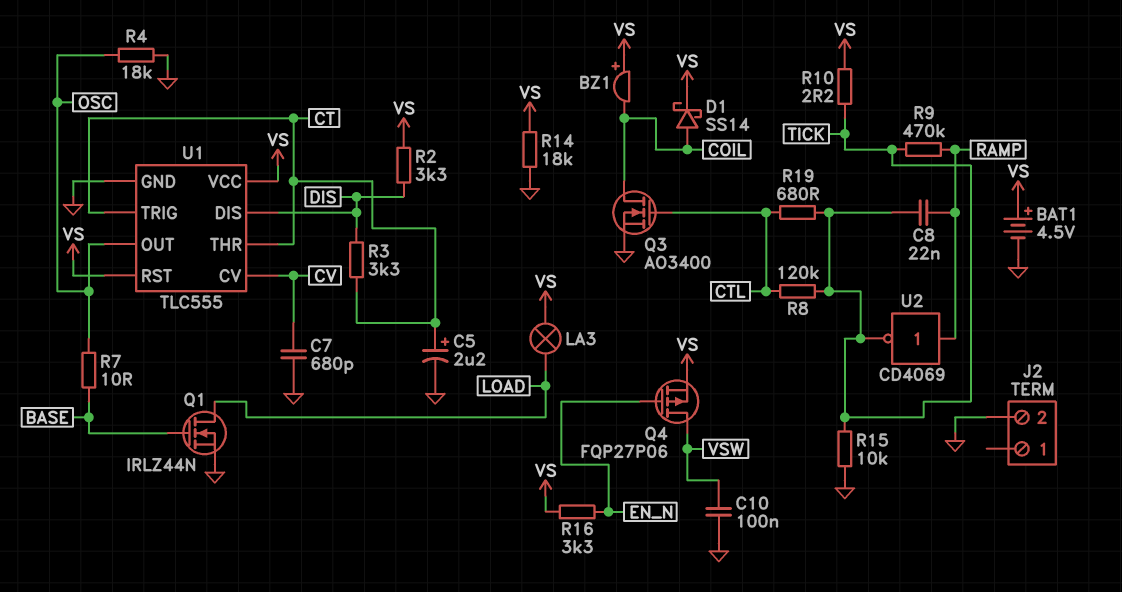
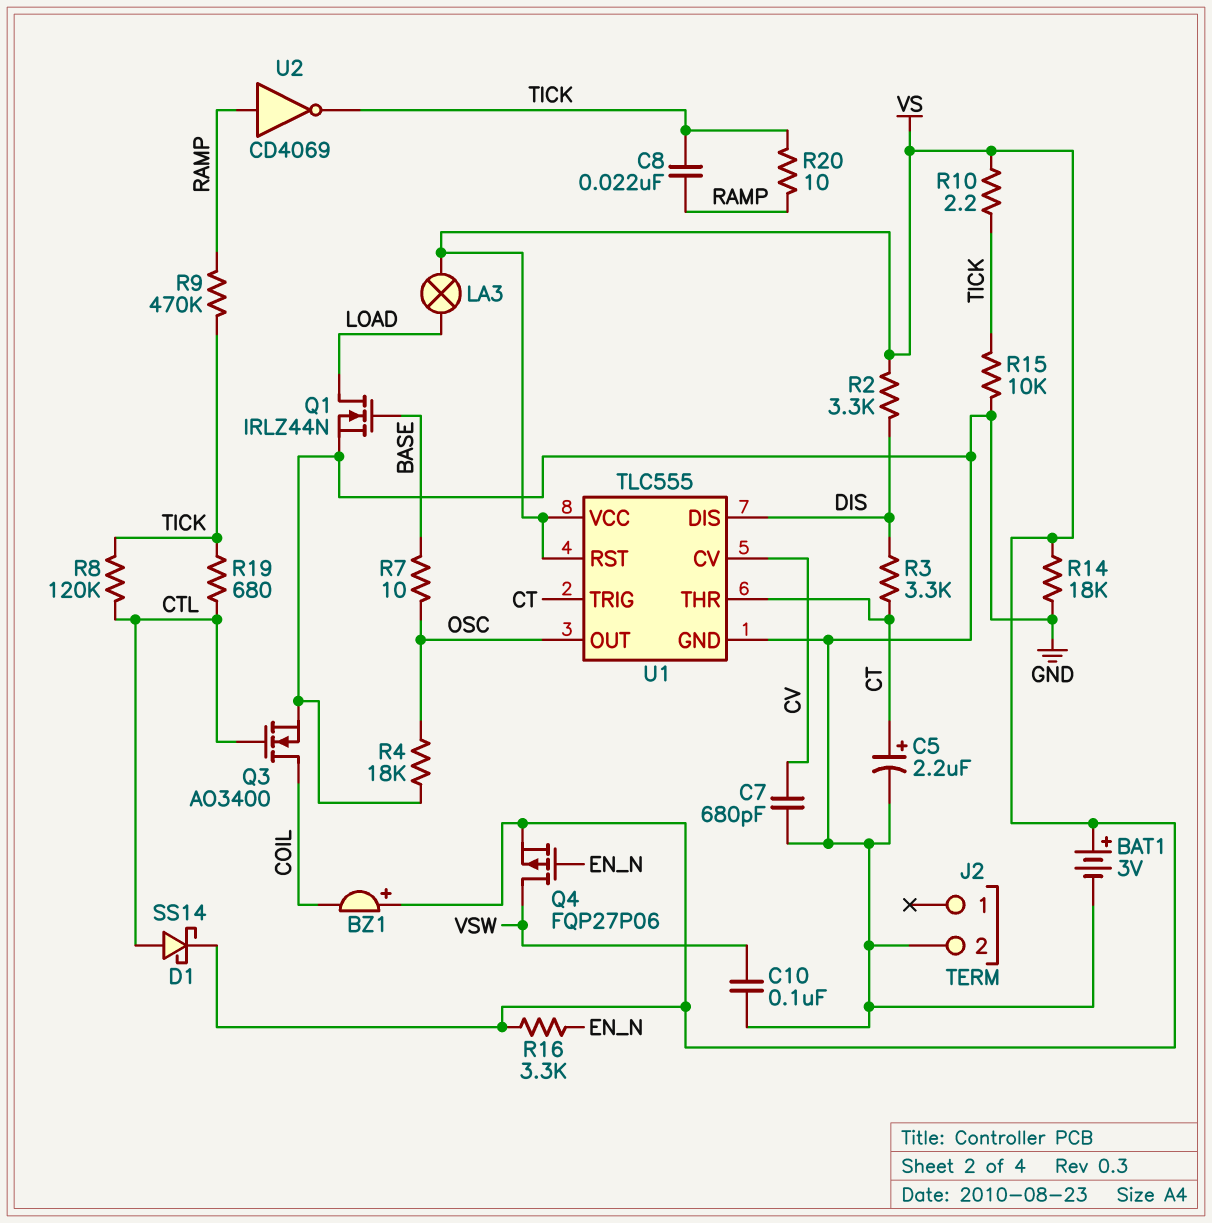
BAT1: 4.5V (plus VS, minus GND) -> 3V (plus VS, minus GND)
D1: schottky SS14 (A COIL, K VS) -> schottky SS14 (A CTL, K VS)
R20: none -> 10 (RAMP, TICK)

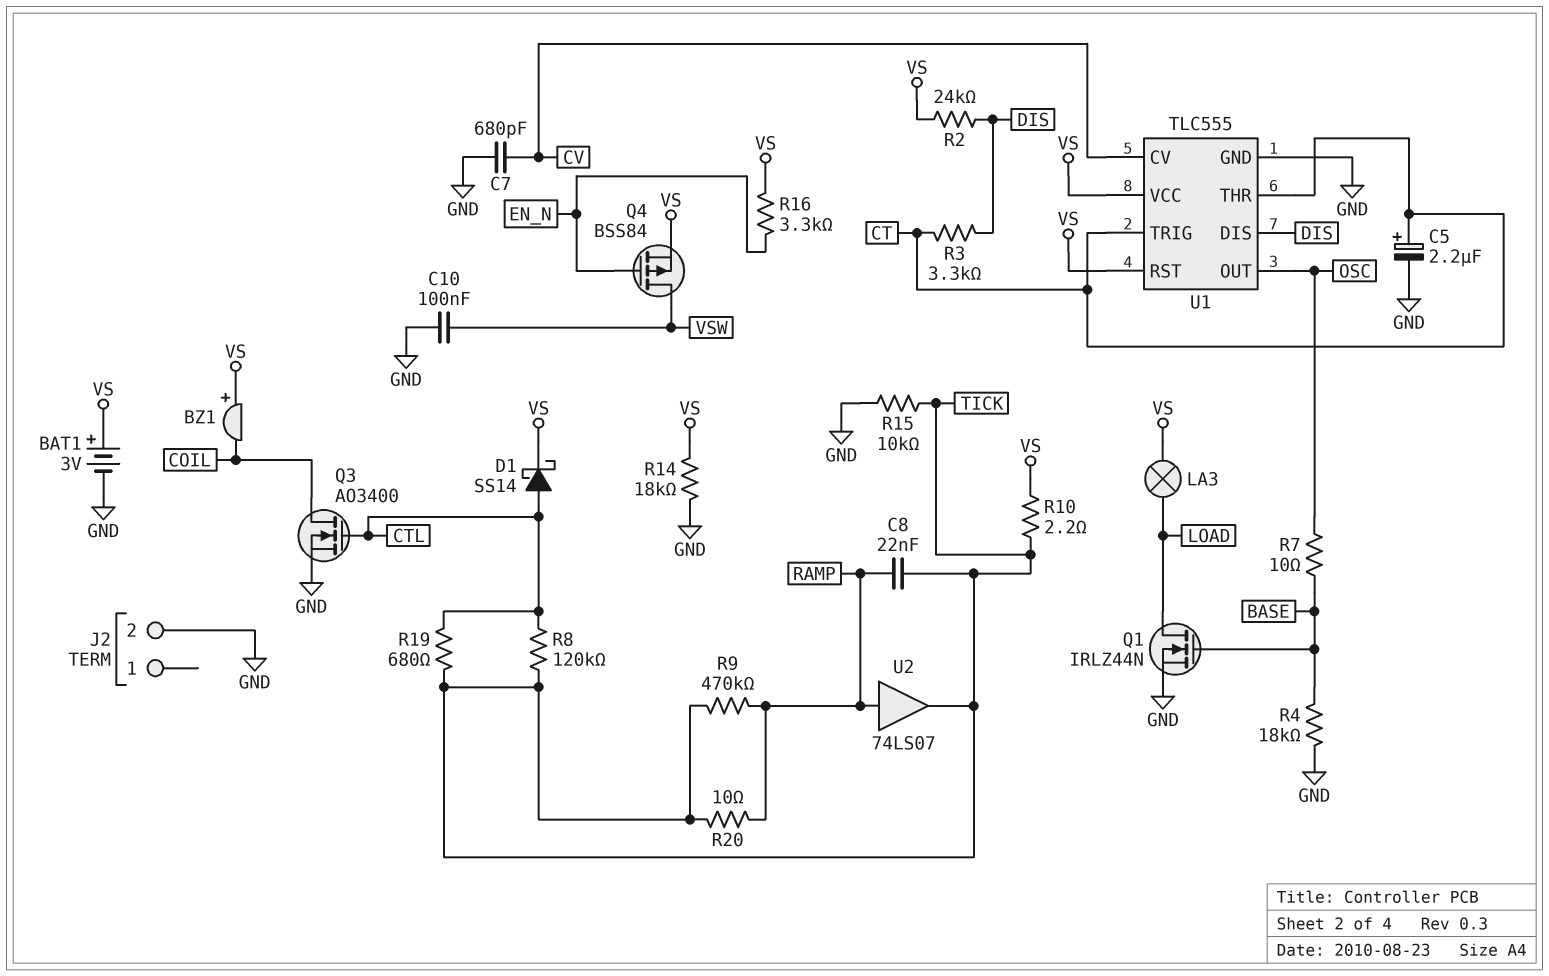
Q4: PMOS FQP27P06 (G EN_N, D VSW, S VS) -> PMOS BSS84 (G EN_N, D VSW, S VS)
R2: 3.3k (DIS, VS) -> 24k (DIS, VS)
R4: 18k (GND, OSC) -> 18k (BASE, GND)
U2: NOT CD4069 (in RAMP, out TICK) -> buffer 74LS07 (in RAMP, out TICK)

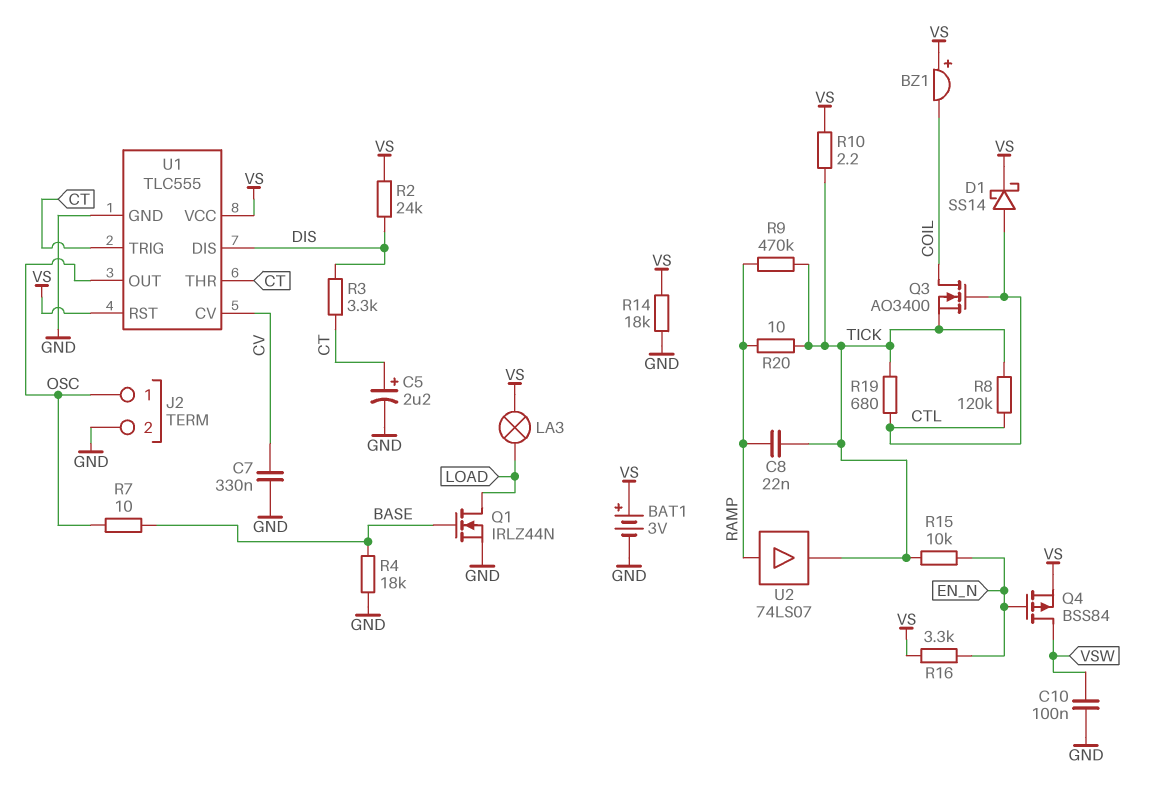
C7: 680pF (CV, GND) -> 330nF (CV, GND)
J2 pin 1: none -> OSC
Q3: NMOS AO3400 (G CTL, D COIL, S GND) -> NMOS AO3400 (G CTL, D COIL, S TICK)
R15: 10k (GND, TICK) -> 10k (EN_N, TICK)

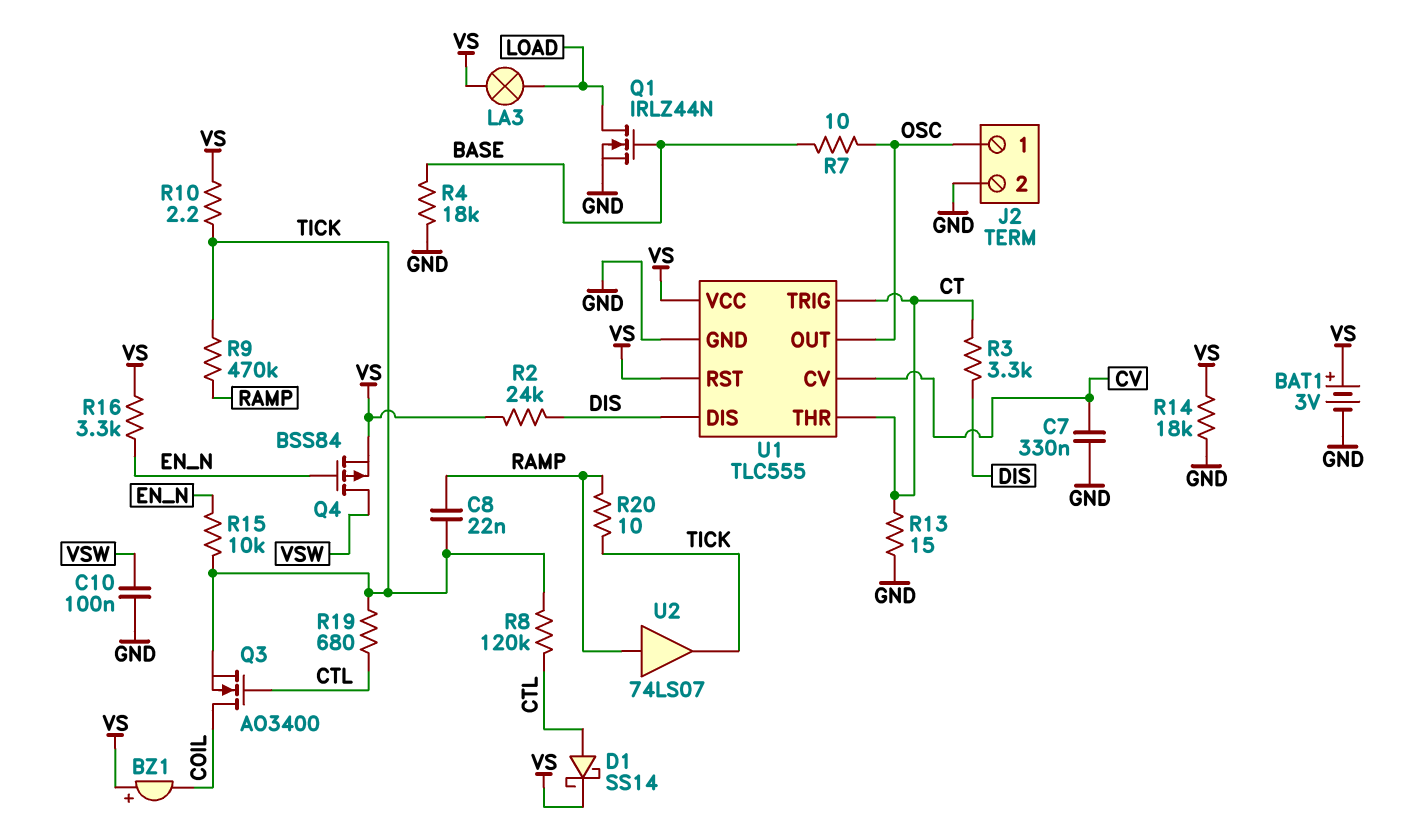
C5: 2.2uF (plus CT, minus GND) -> none
R13: none -> 15 (CT, GND)

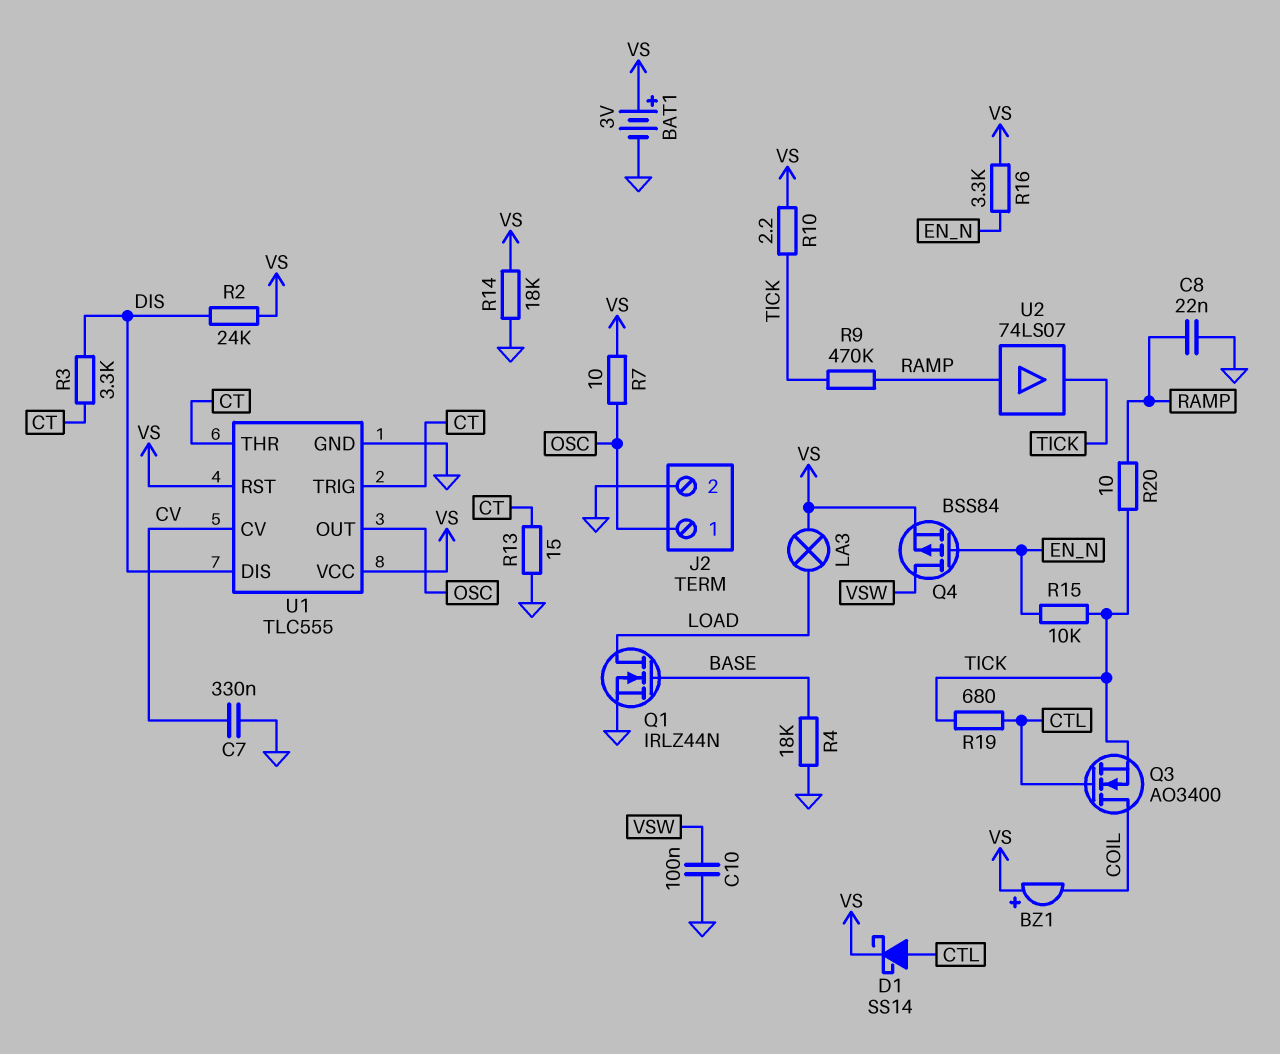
C8: 22nF (RAMP, TICK) -> 22nF (GND, RAMP)
R7: 10 (BASE, OSC) -> 10 (OSC, VS)
R8: 120k (CTL, TICK) -> none

